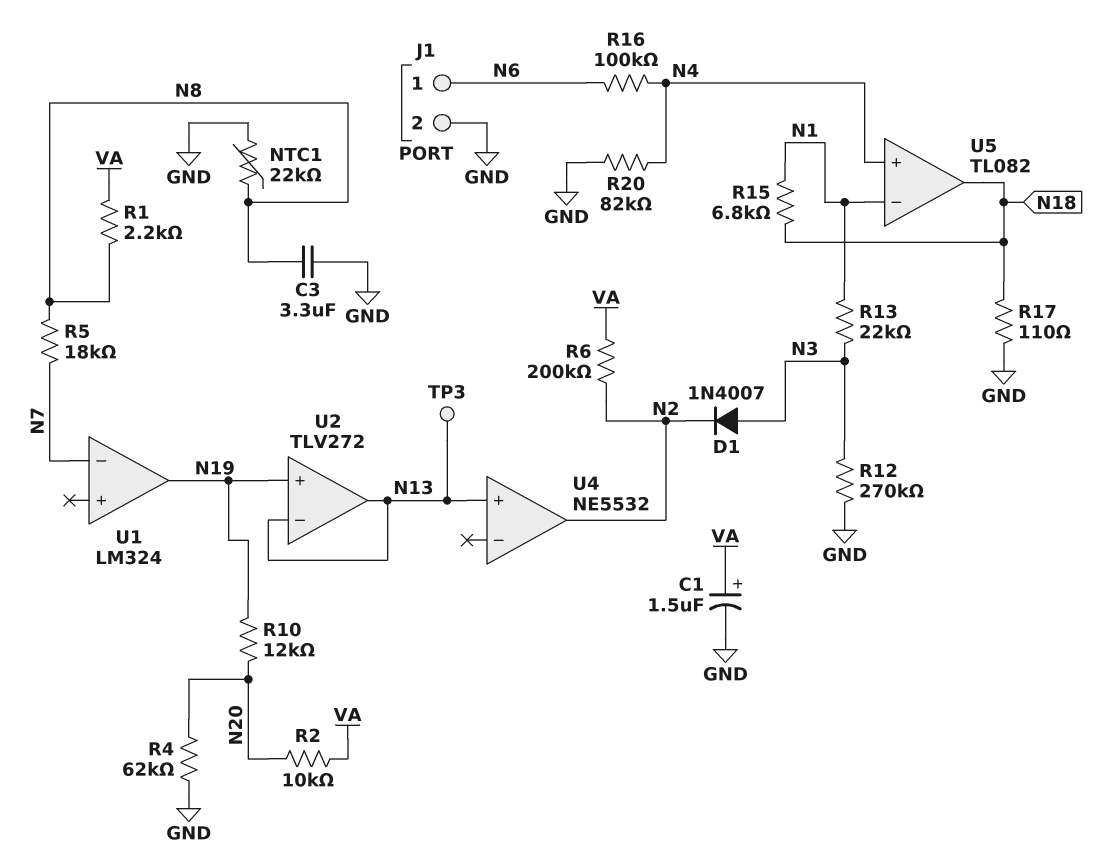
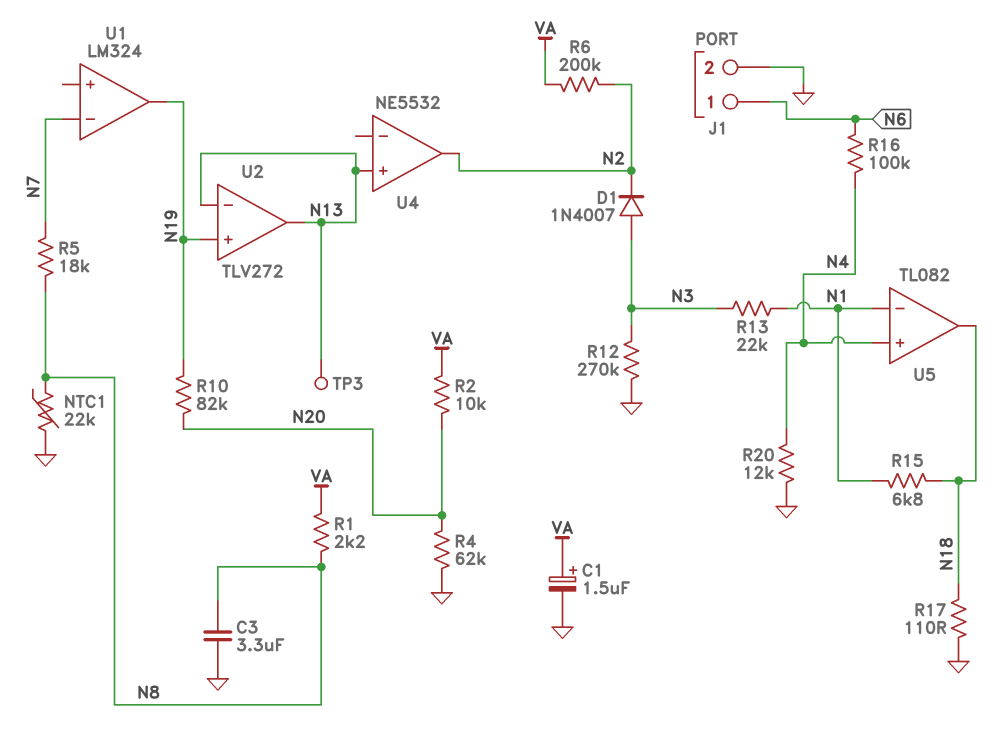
R10: 12k (N19, N20) -> 82k (N19, N20)
R20: 82k (GND, N4) -> 12k (GND, N4)

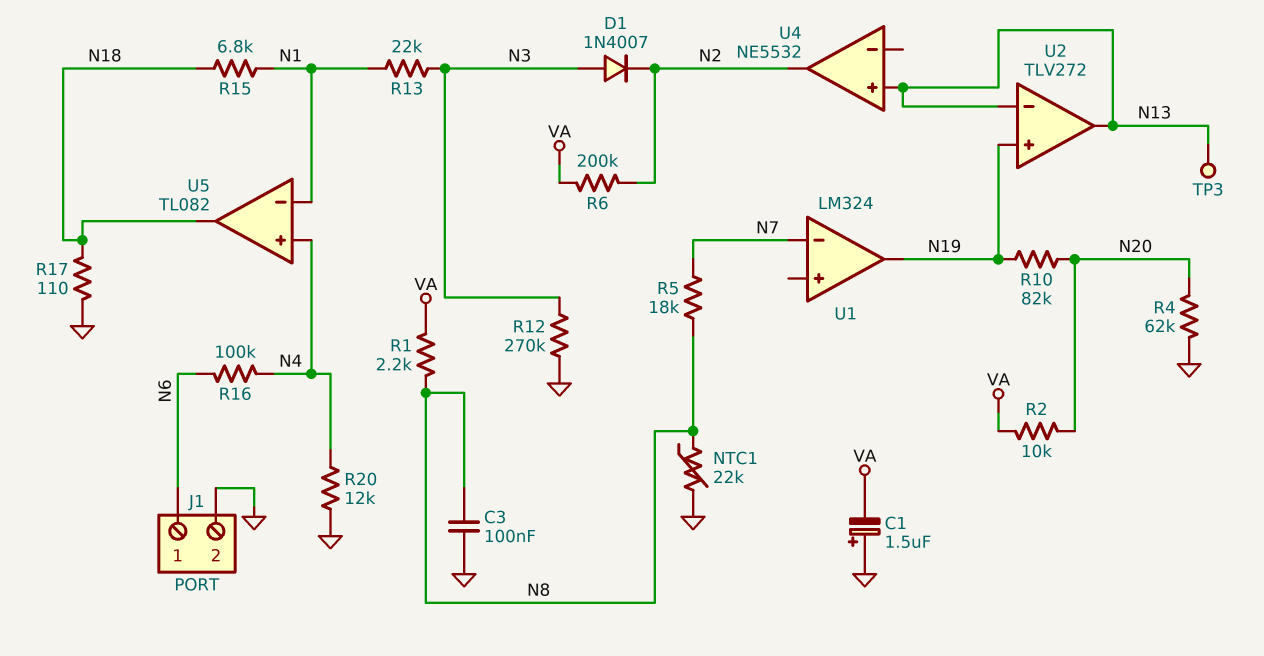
C1: 1.5uF (plus VA, minus GND) -> 1.5uF (plus GND, minus VA)
C3: 3.3uF (GND, N8) -> 100nF (GND, N8)

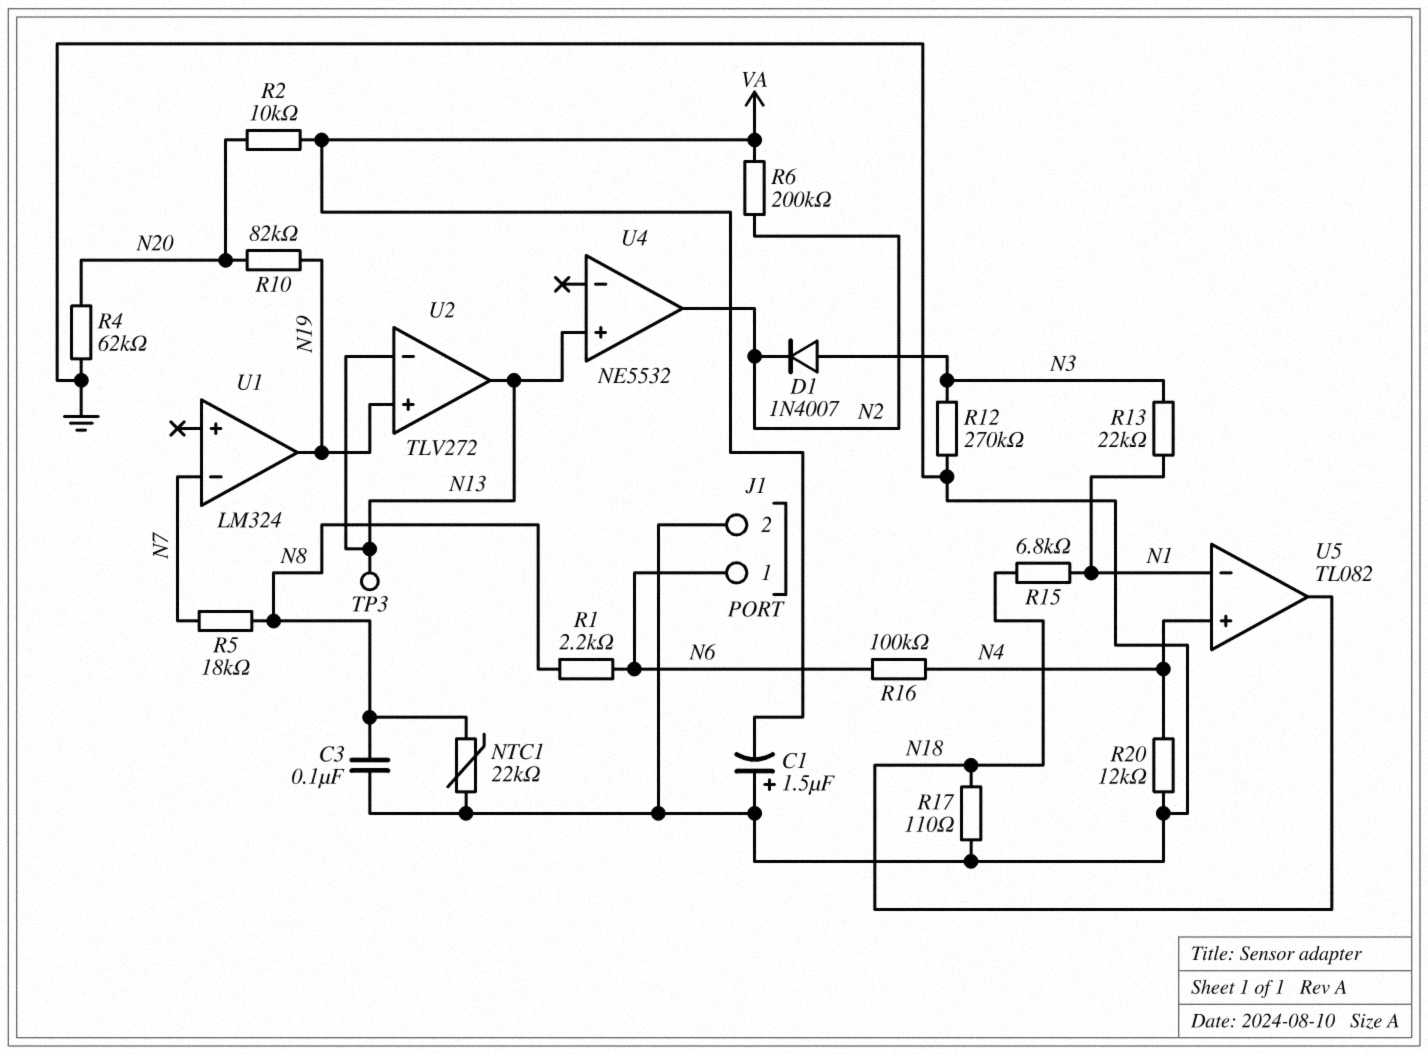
R1: 2.2k (N8, VA) -> 2.2k (N6, N8)

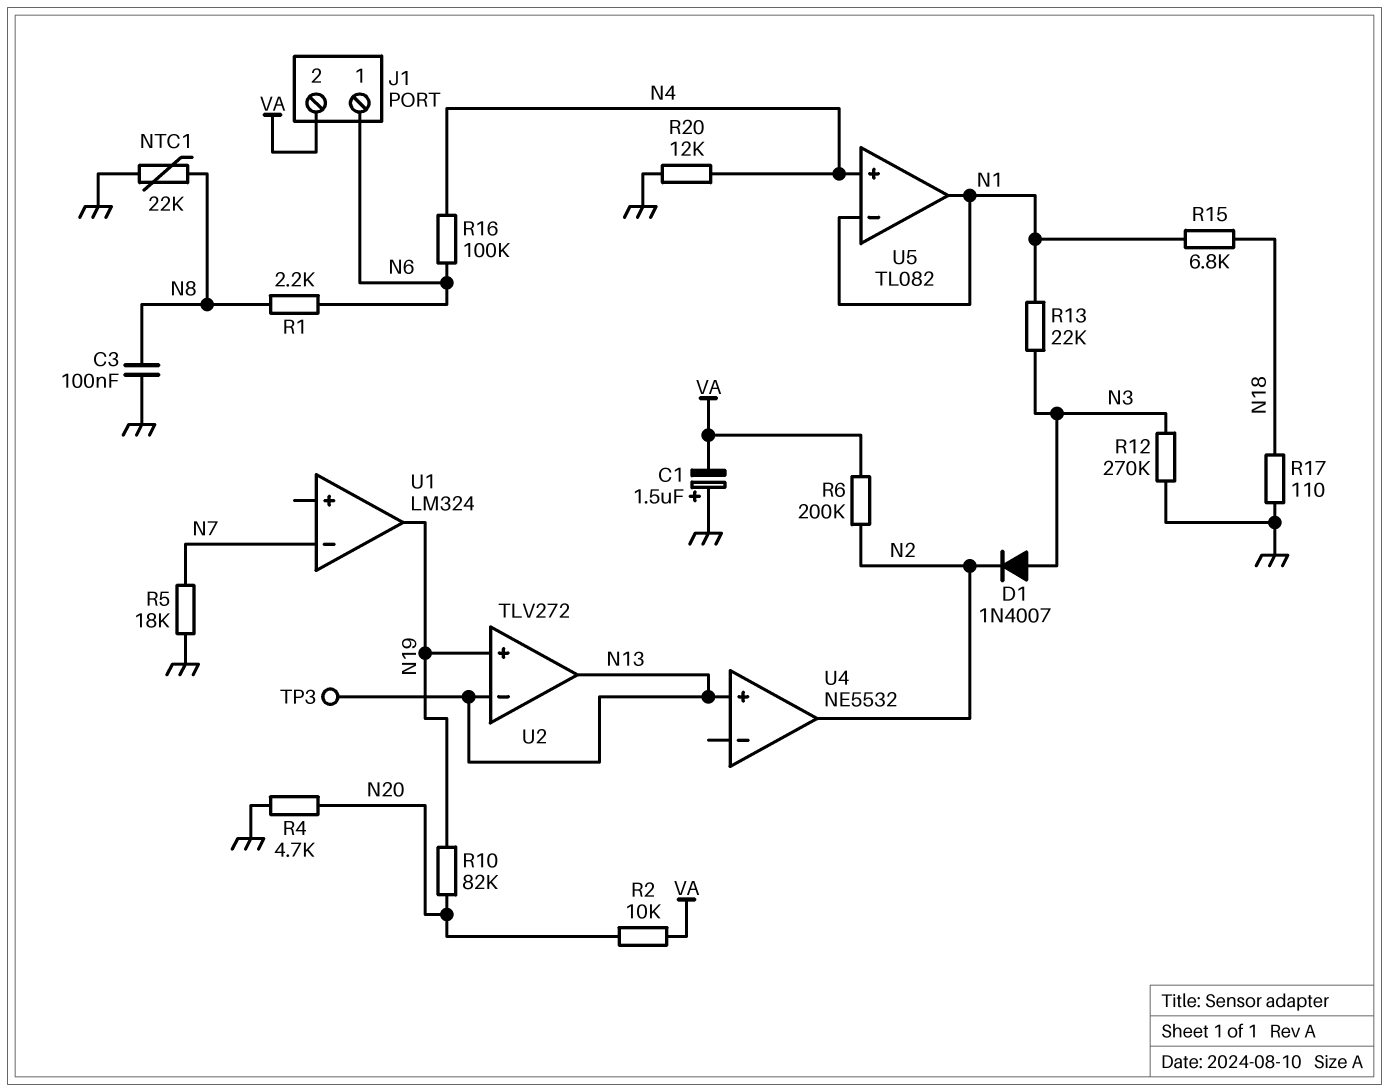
J1 pin 2: GND -> VA
R4: 62k (GND, N20) -> 4.7k (GND, N20)
R5: 18k (N7, N8) -> 18k (GND, N7)
U5 pin out: N18 -> N1

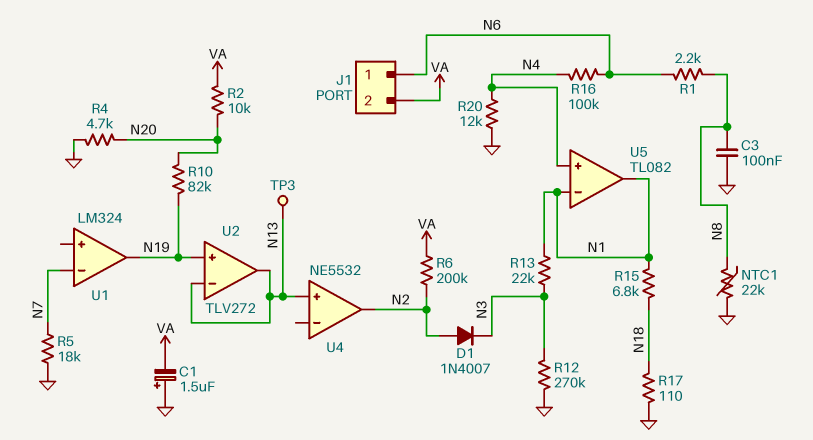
D1: diode 1N4007 (A N3, K N2) -> diode 1N4007 (A N2, K N3)

